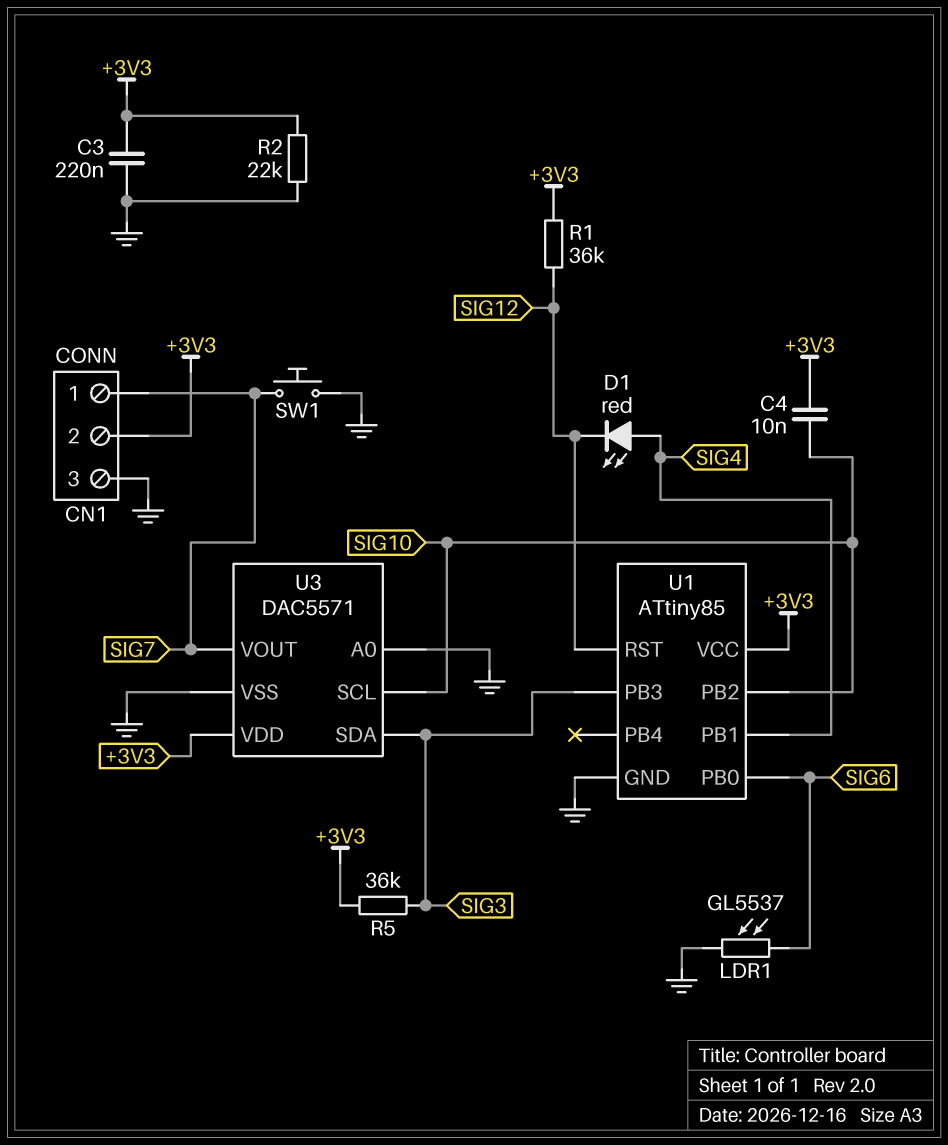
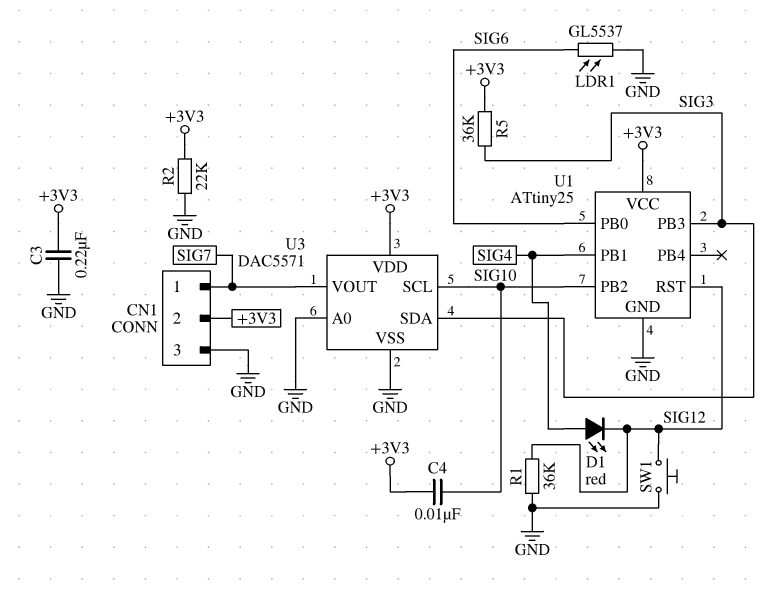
R1: 36k (+3V3, SIG12) -> 36k (GND, SIG12)
SW1: button (GND, SIG7) -> button (GND, SIG12)
U1: ATtiny85 -> ATtiny25

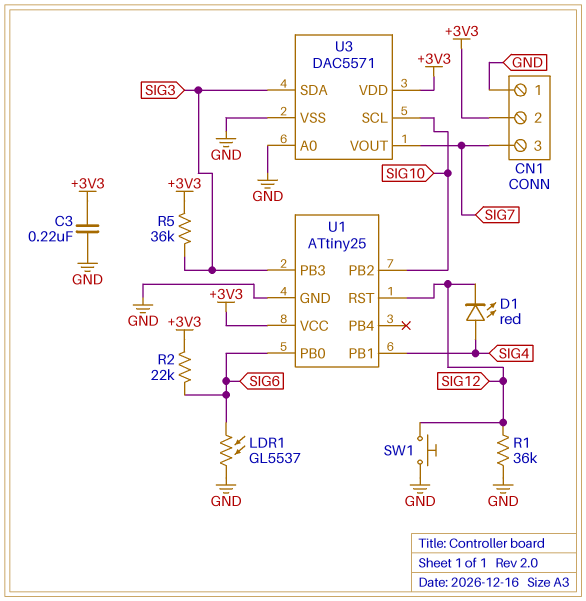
C4: 10nF (+3V3, SIG10) -> none
CN1 pin 1: SIG7 -> GND
CN1 pin 3: GND -> SIG7
R2: 22k (+3V3, GND) -> 22k (+3V3, SIG6)

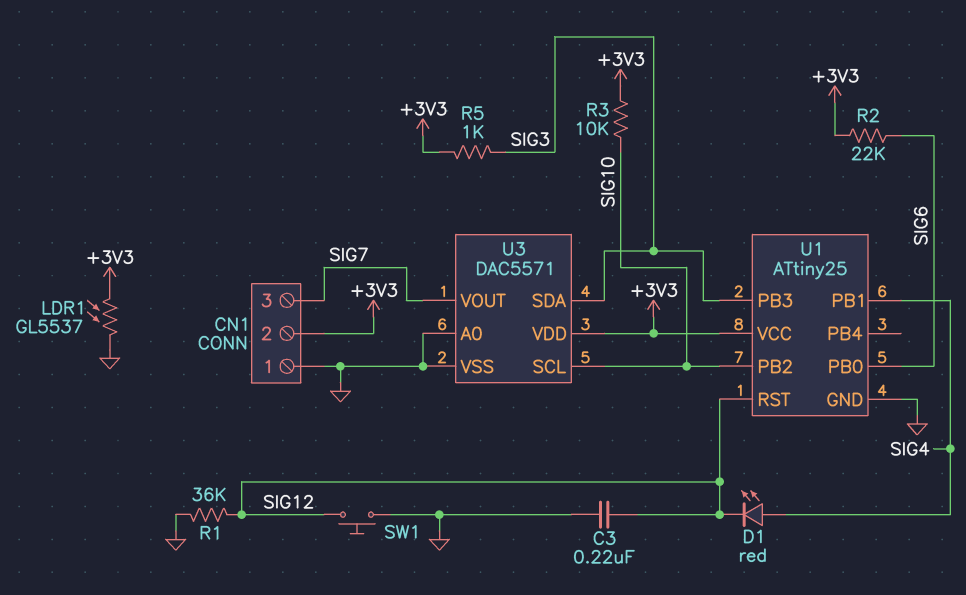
C3: 220nF (+3V3, GND) -> 220nF (GND, SIG12)
LDR1: GL5537 (GND, SIG6) -> GL5537 (+3V3, GND)
R3: none -> 10k (+3V3, SIG10)
R5: 36k (+3V3, SIG3) -> 1k (+3V3, SIG3)

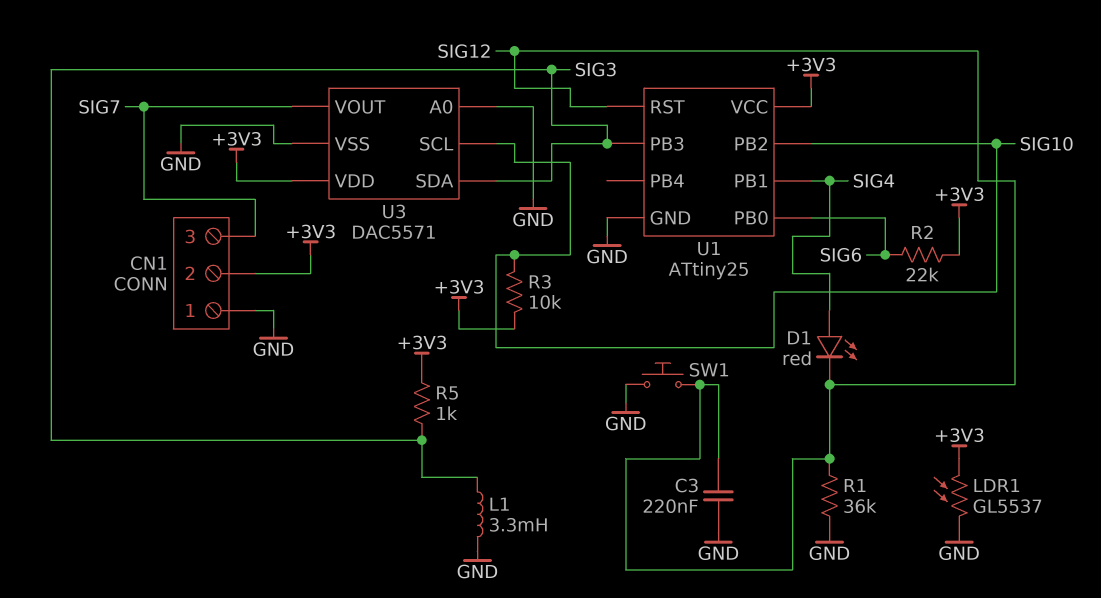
L1: none -> 3.3mH (GND, SIG3)

